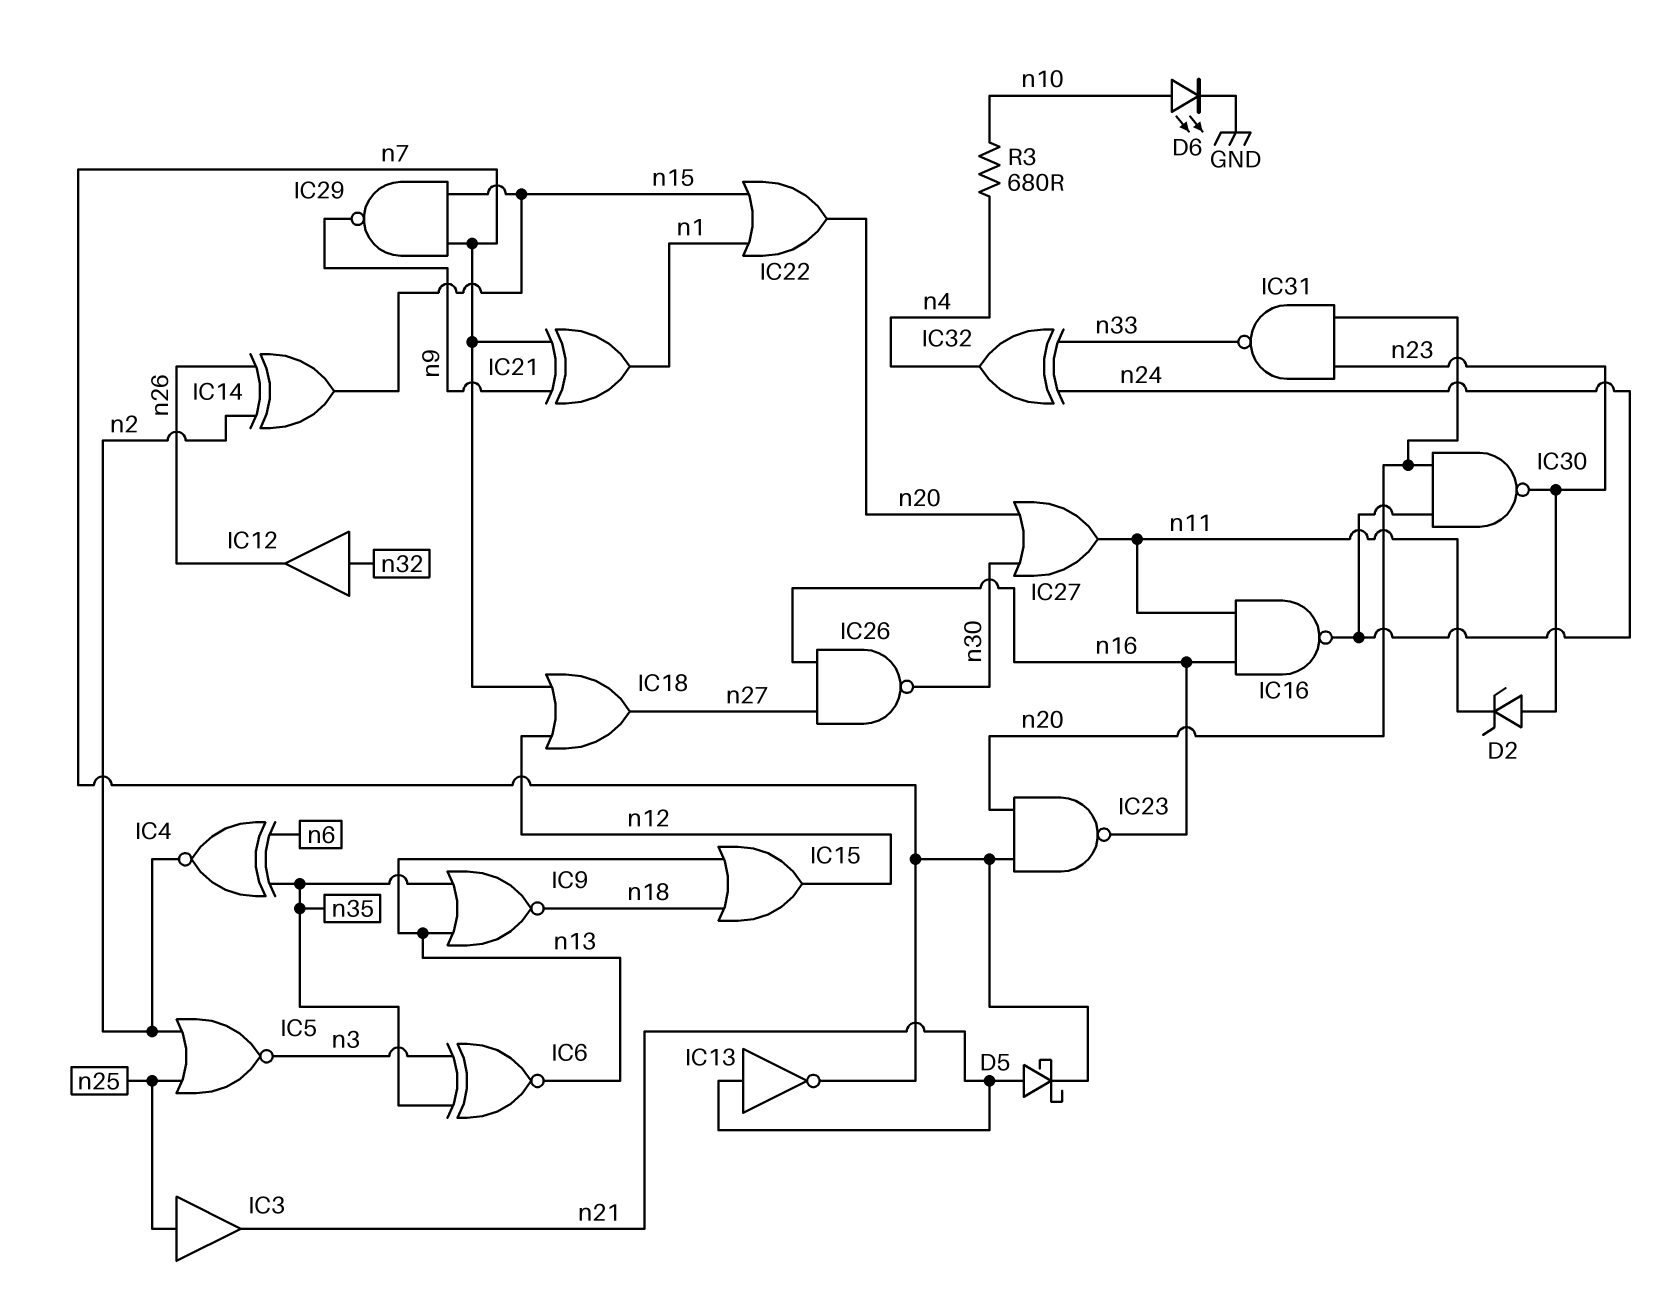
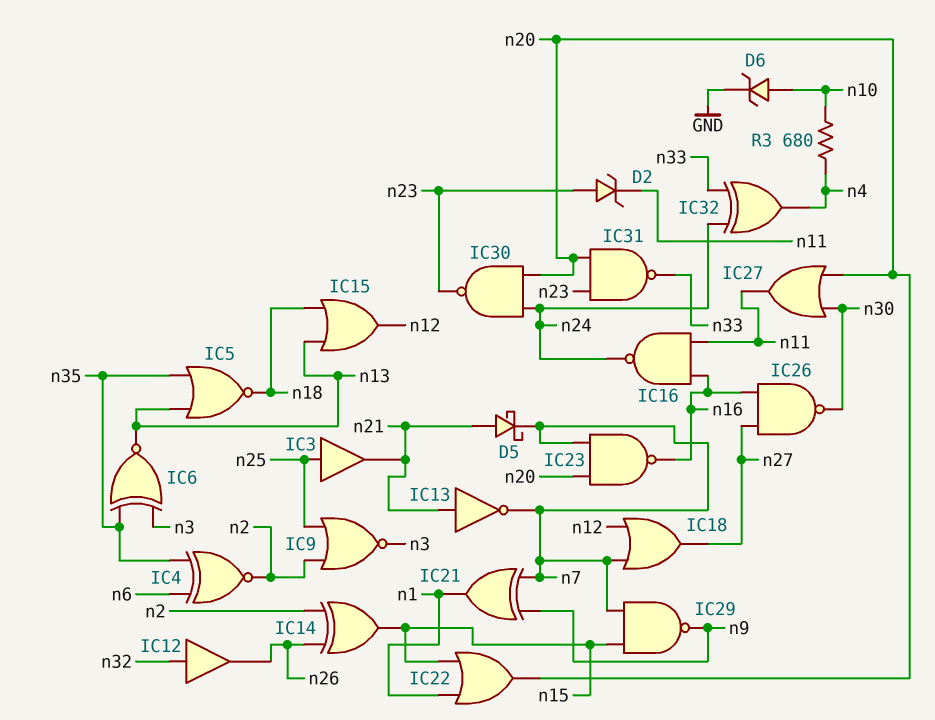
D6: LED (A n10, K GND) -> zener (A n10, K GND)
IC5: NOR (in n2, in n25, out n3) -> NOR (in n13, in n35, out n18)
IC9: NOR (in n13, in n35, out n18) -> NOR (in n2, in n25, out n3)

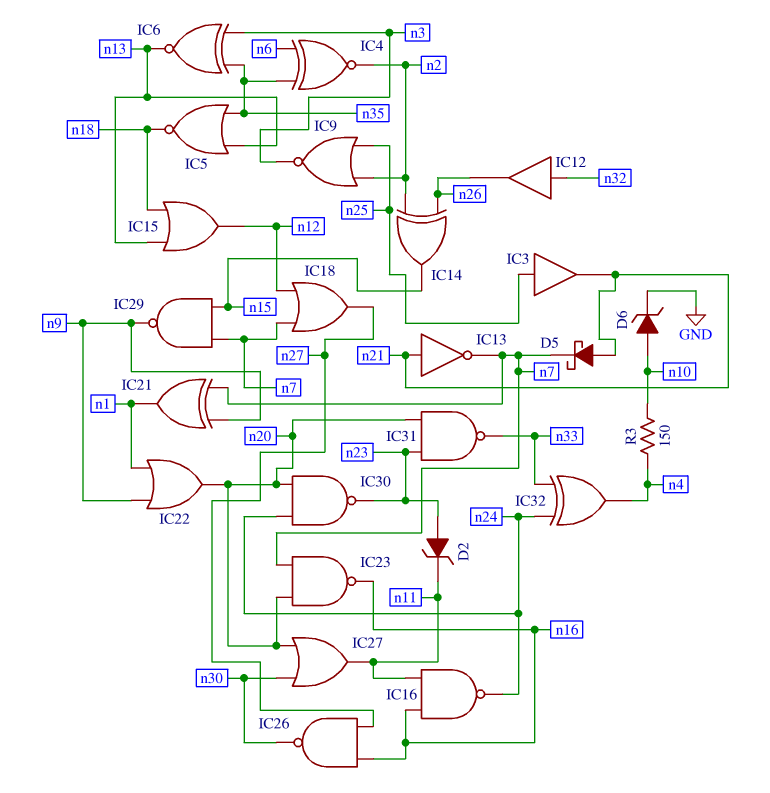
IC22: OR (in n1, in n15, out n20) -> OR (in n1, in n9, out n20)
R3: 680 (n4, n10) -> 150 (n4, n10)

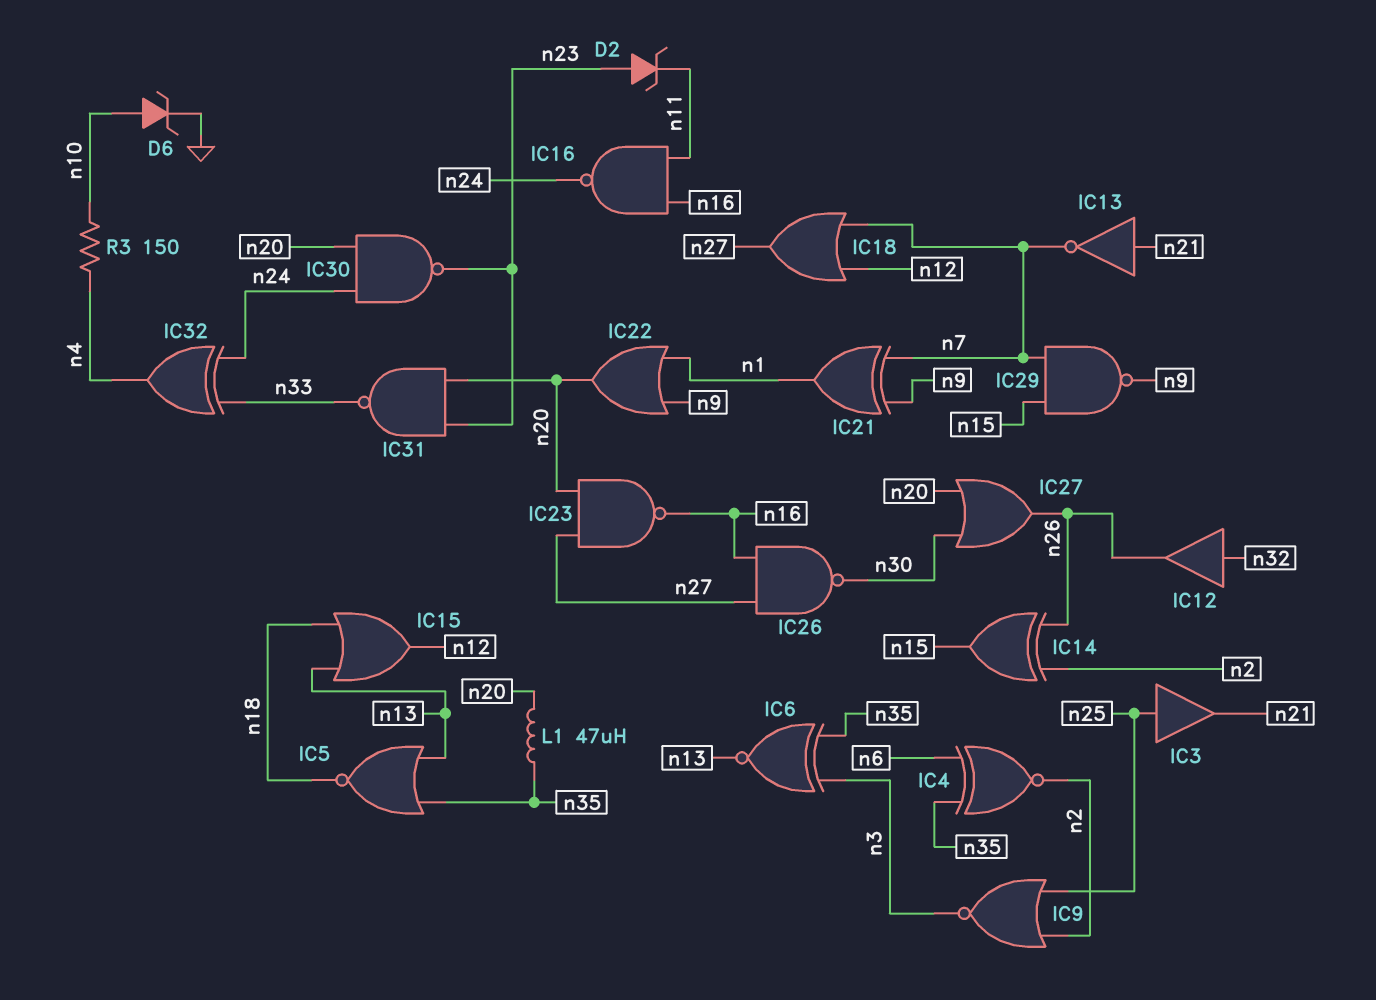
D5: schottky (A n21, K n7) -> none
IC23: NAND (in n7, in n20, out n16) -> NAND (in n20, in n27, out n16)
IC27: OR (in n20, in n30, out n11) -> OR (in n20, in n30, out n26)
L1: none -> 47uH (n20, n35)

